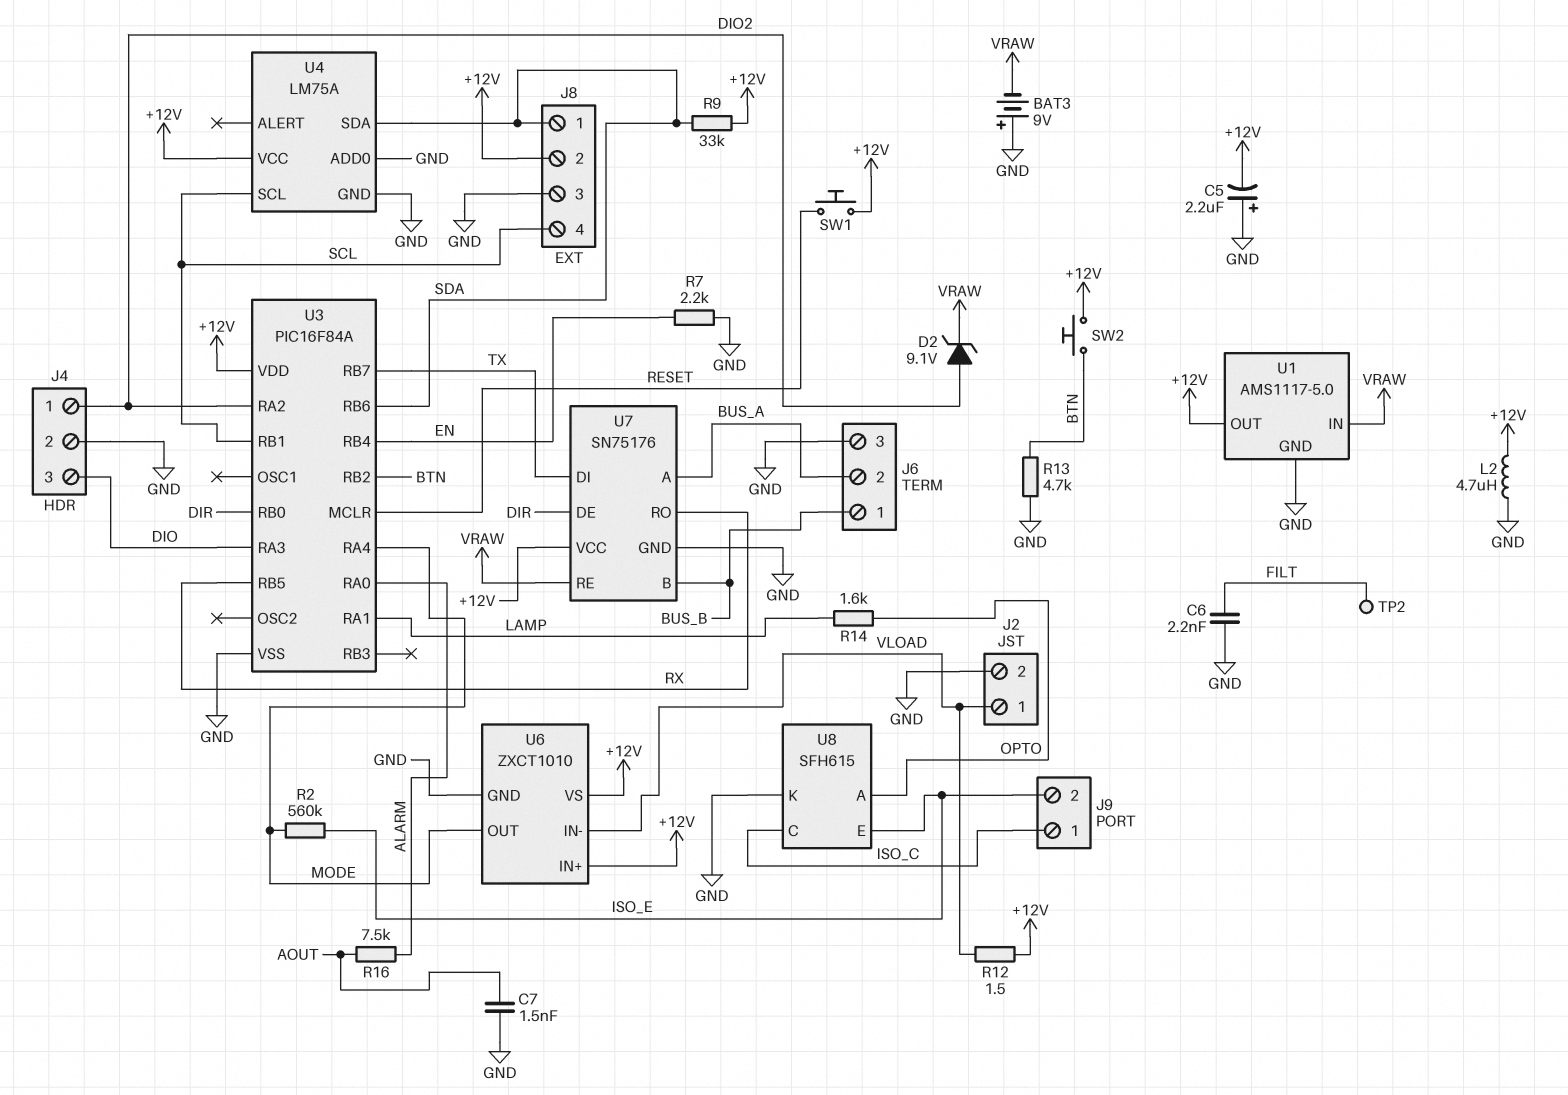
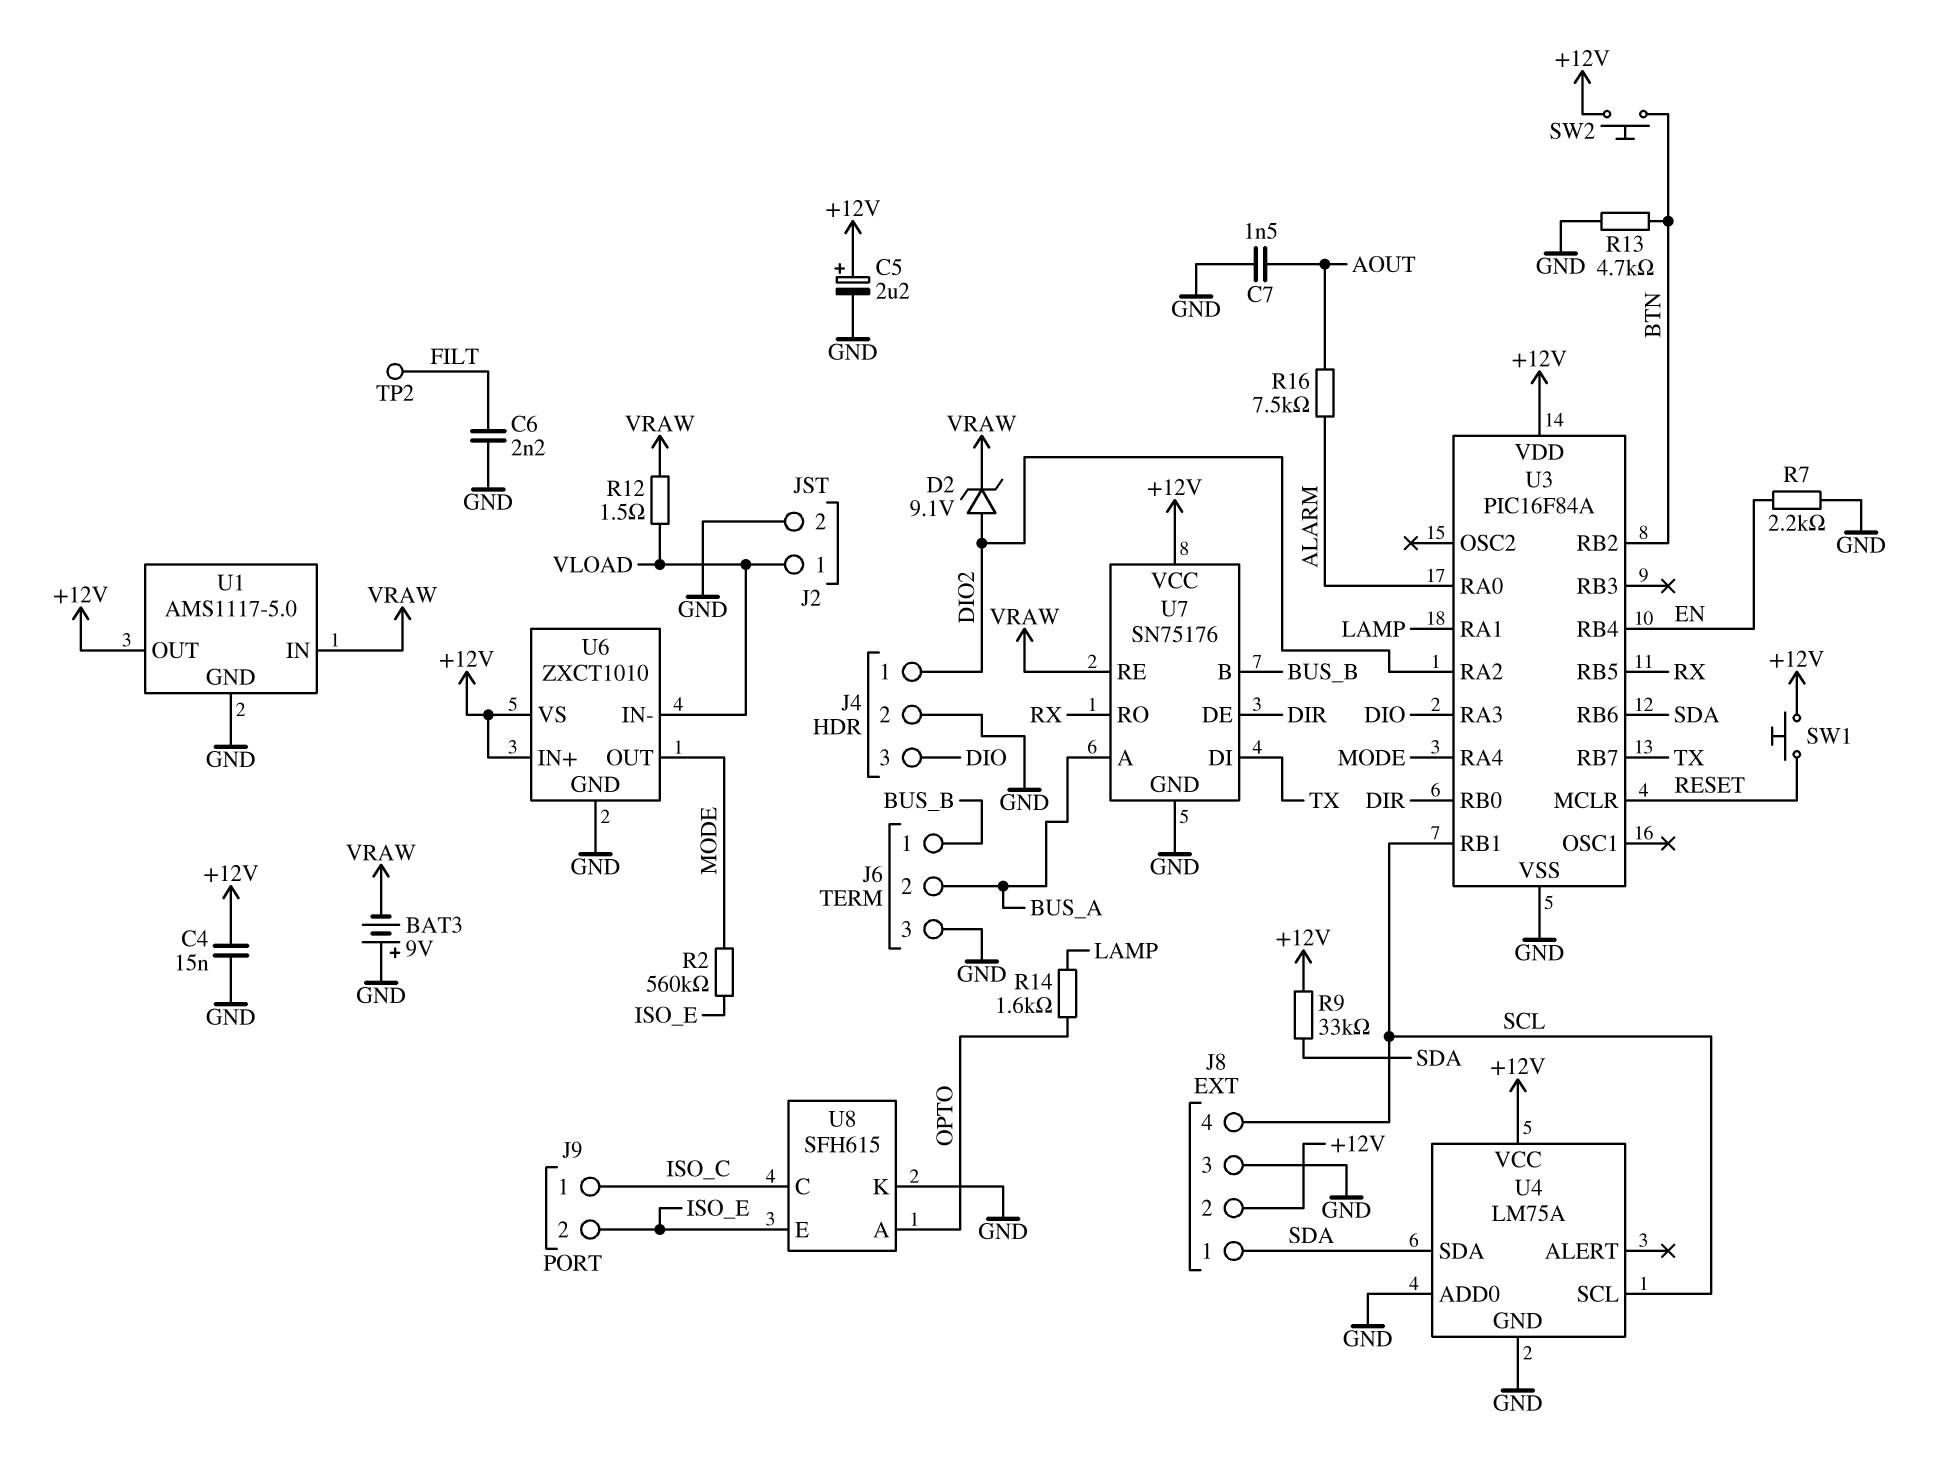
C4: none -> 15nF (+12V, GND)
C5: 2.2uF (plus GND, minus +12V) -> 2.2uF (plus +12V, minus GND)
L2: 4.7uH (+12V, GND) -> none
R12: 1.5 (+12V, VLOAD) -> 1.5 (VLOAD, VRAW)

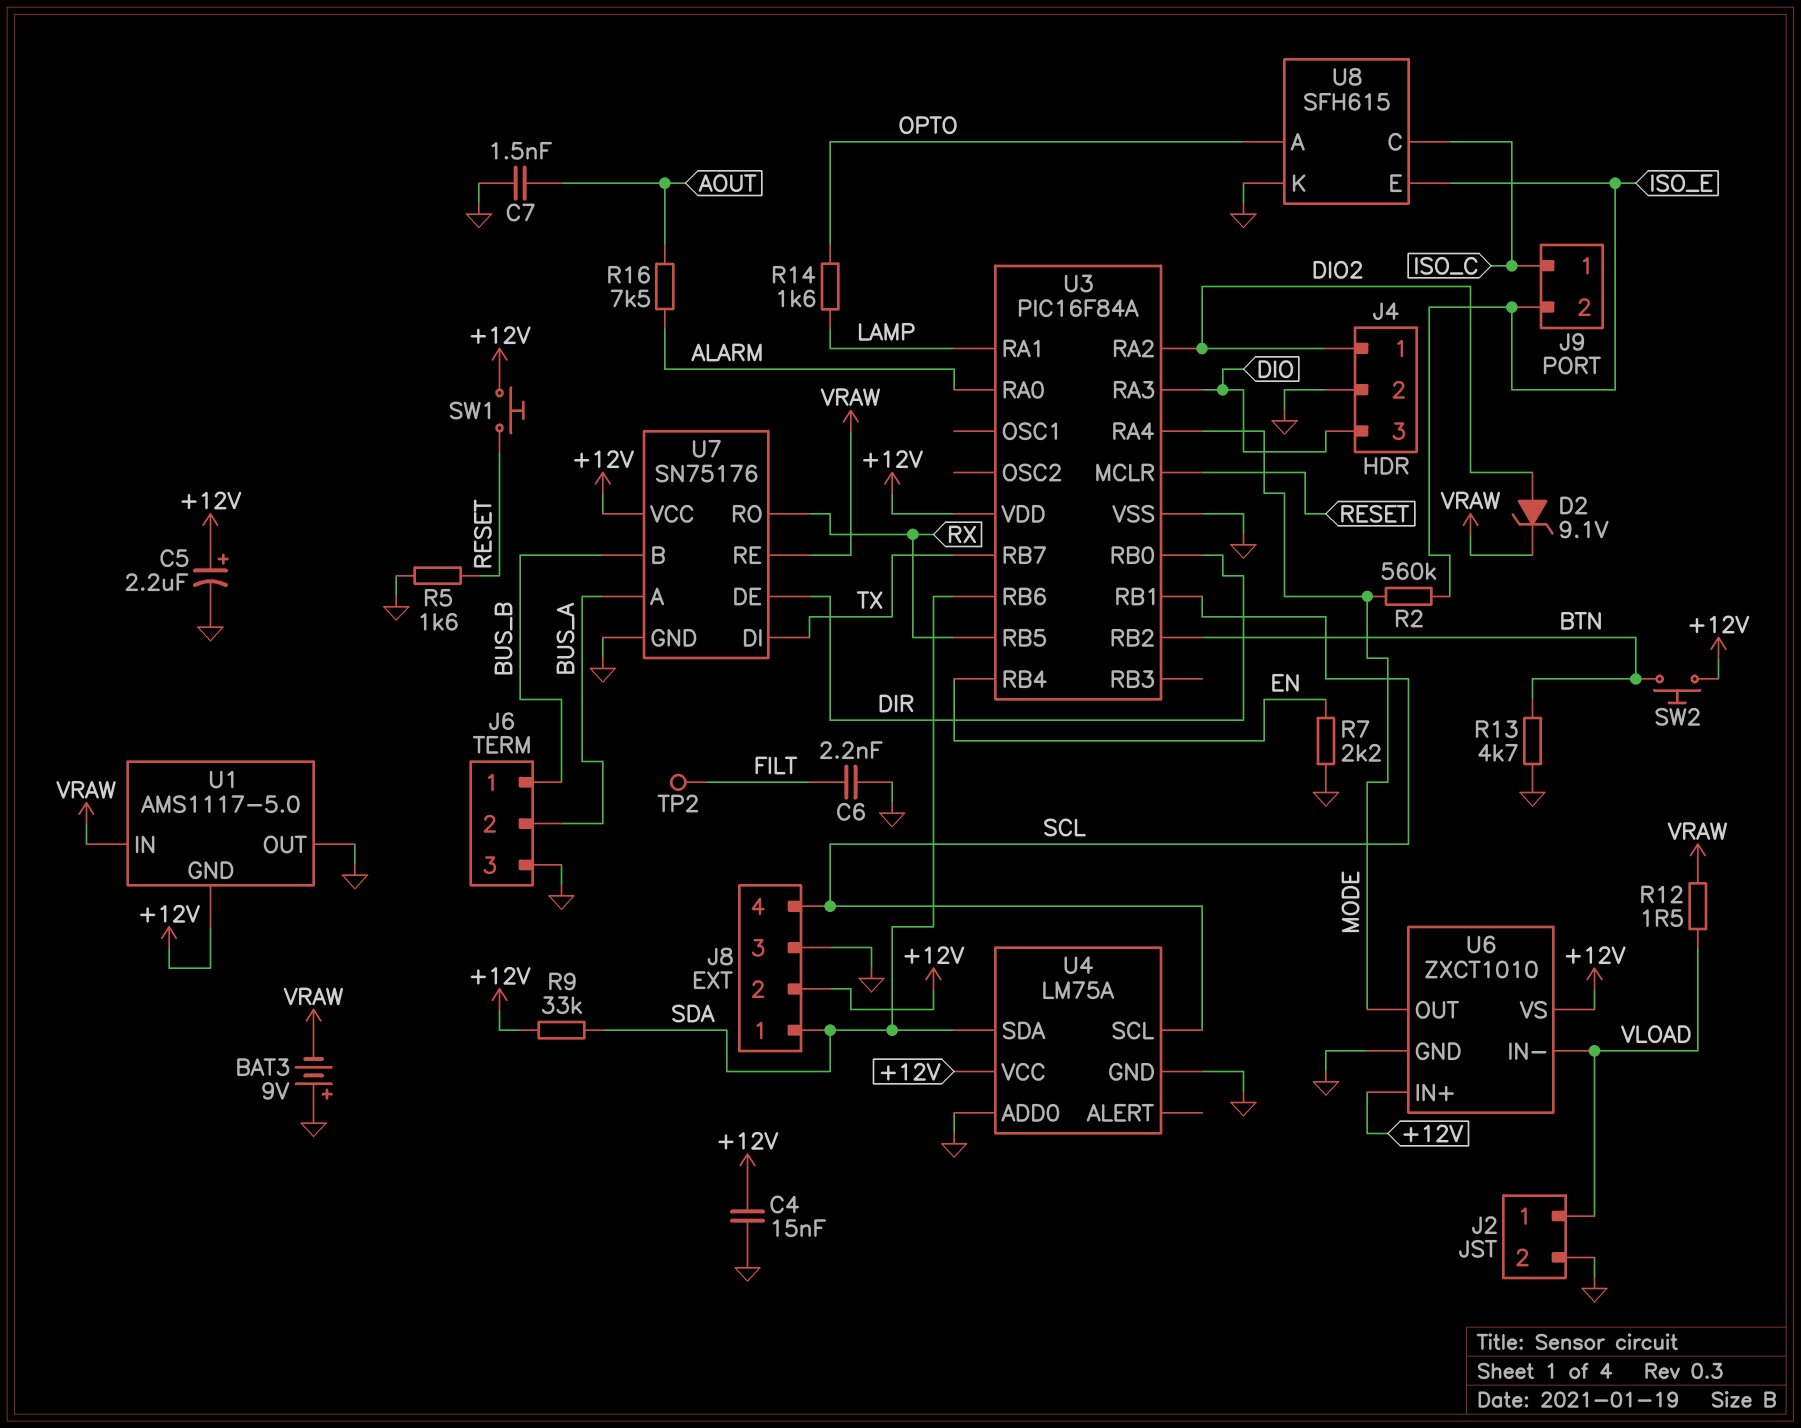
R5: none -> 1.6k (GND, RESET)
U1 pin GND: GND -> +12V
U1 pin OUT: +12V -> GND

